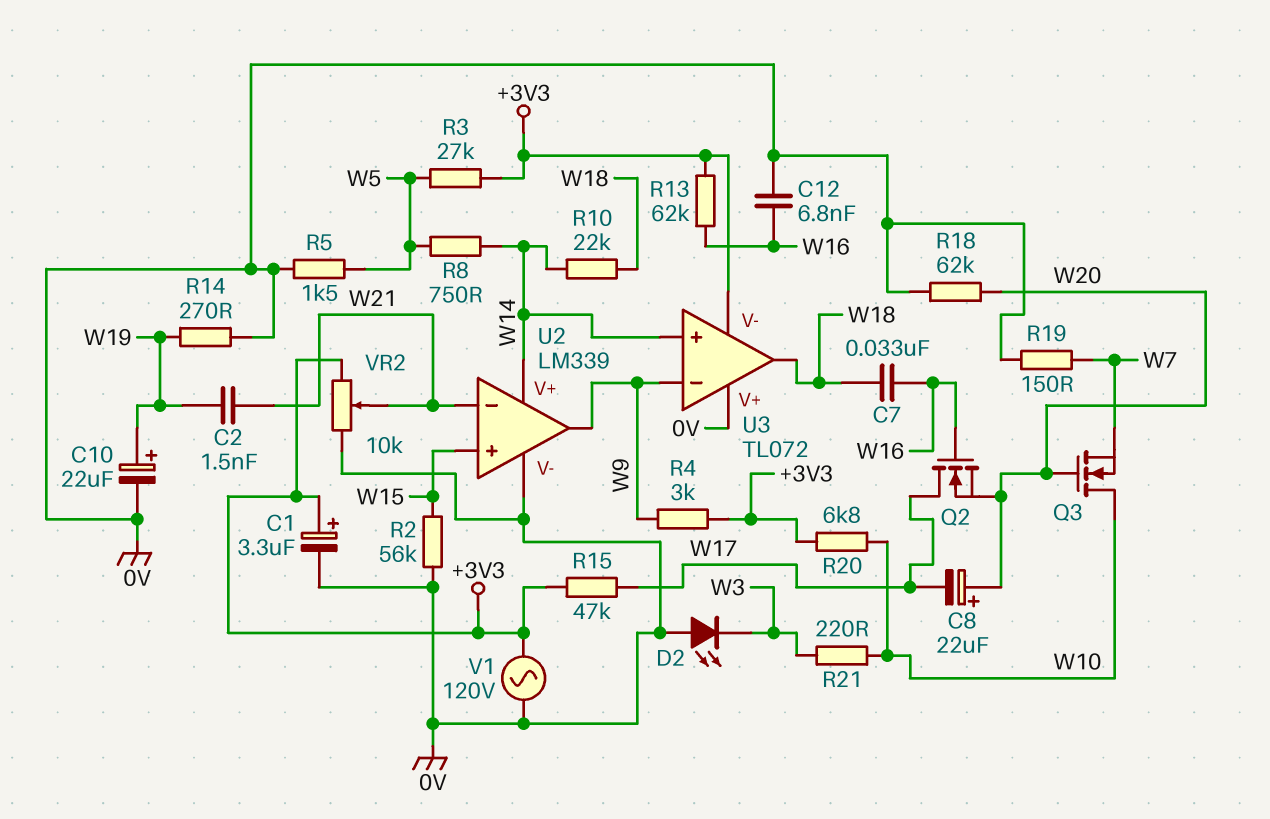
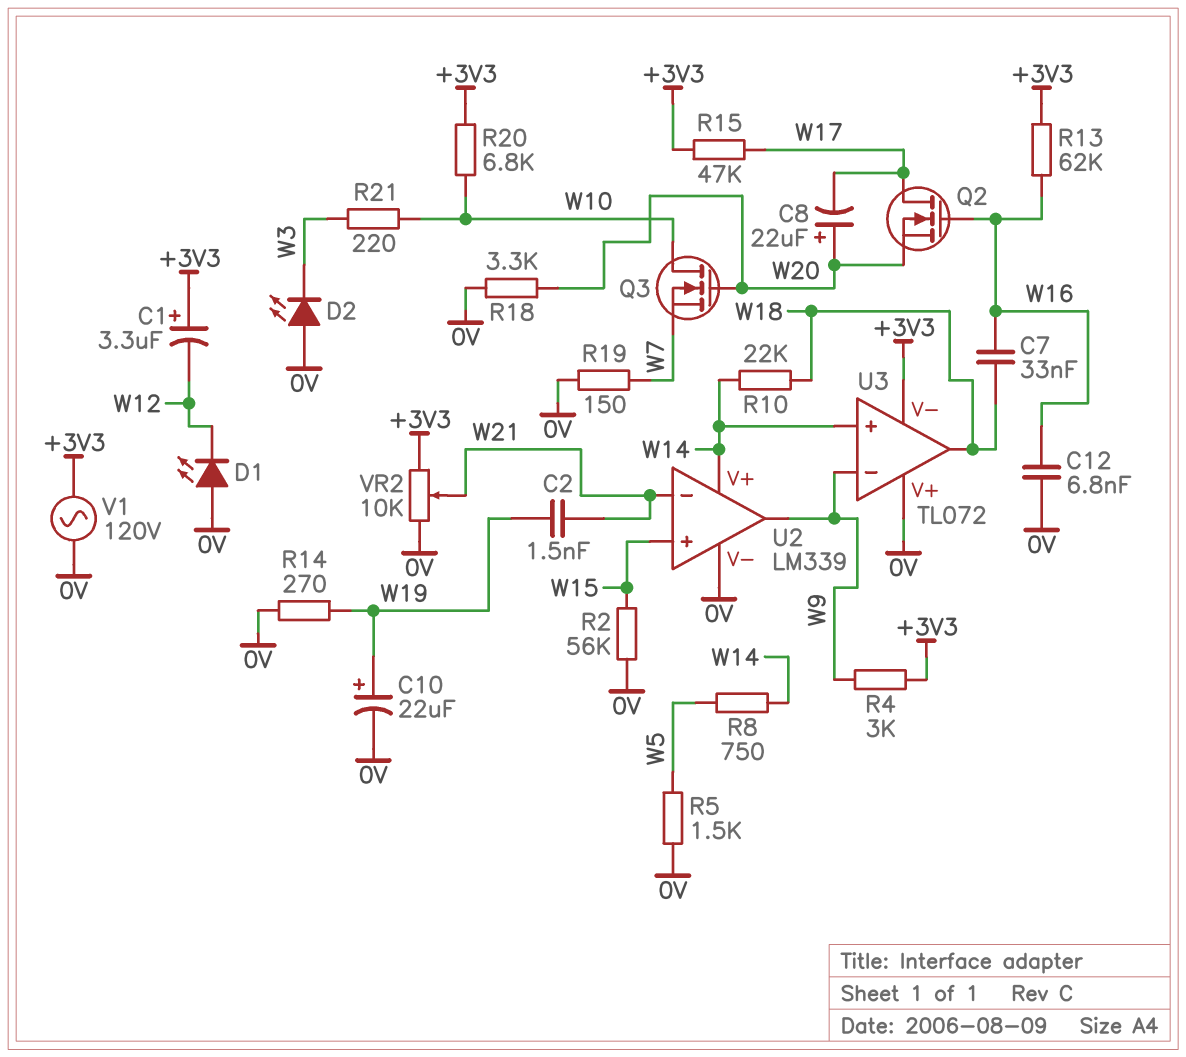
C1: 3.3uF (plus +3V3, minus 0V) -> 3.3uF (plus +3V3, minus W12)
D1: none -> LED (A 0V, K W12)
R3: 27k (+3V3, W5) -> none
R18: 62k (0V, W20) -> 3.3k (0V, W20)

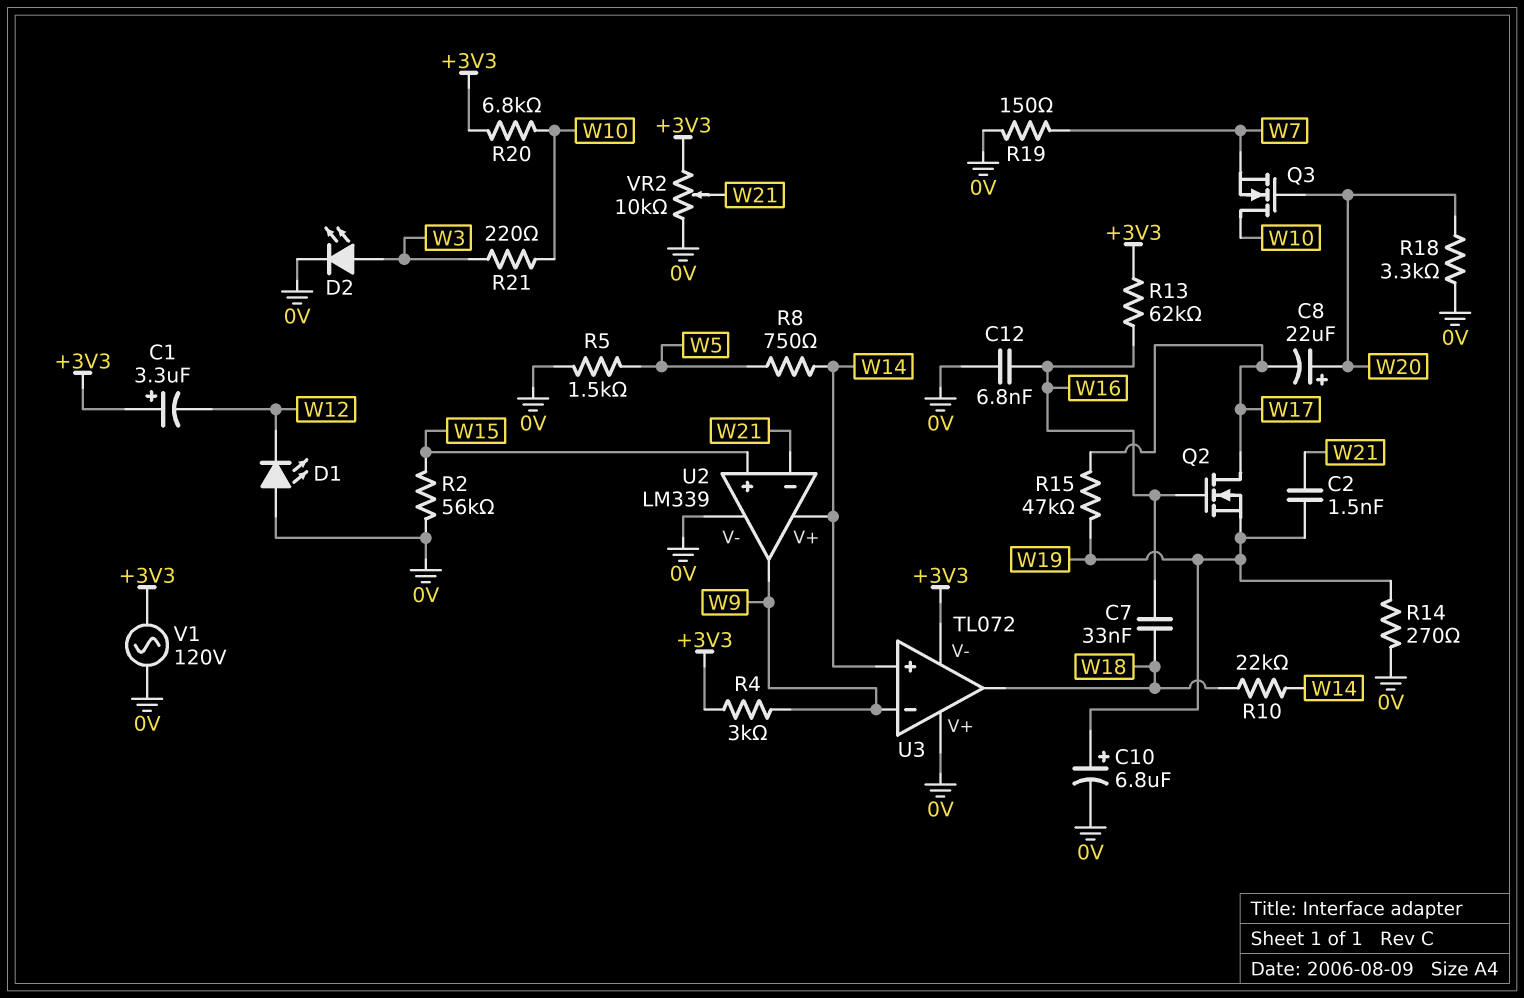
C10: 22uF (plus W19, minus 0V) -> 6.8uF (plus W19, minus 0V)
D2: LED (A 0V, K W3) -> LED (A W3, K 0V)
Q2: NMOS (G W16, D W17, S W20) -> NMOS (G W16, D W17, S W19)
R15: 47k (+3V3, W17) -> 47k (W17, W19)

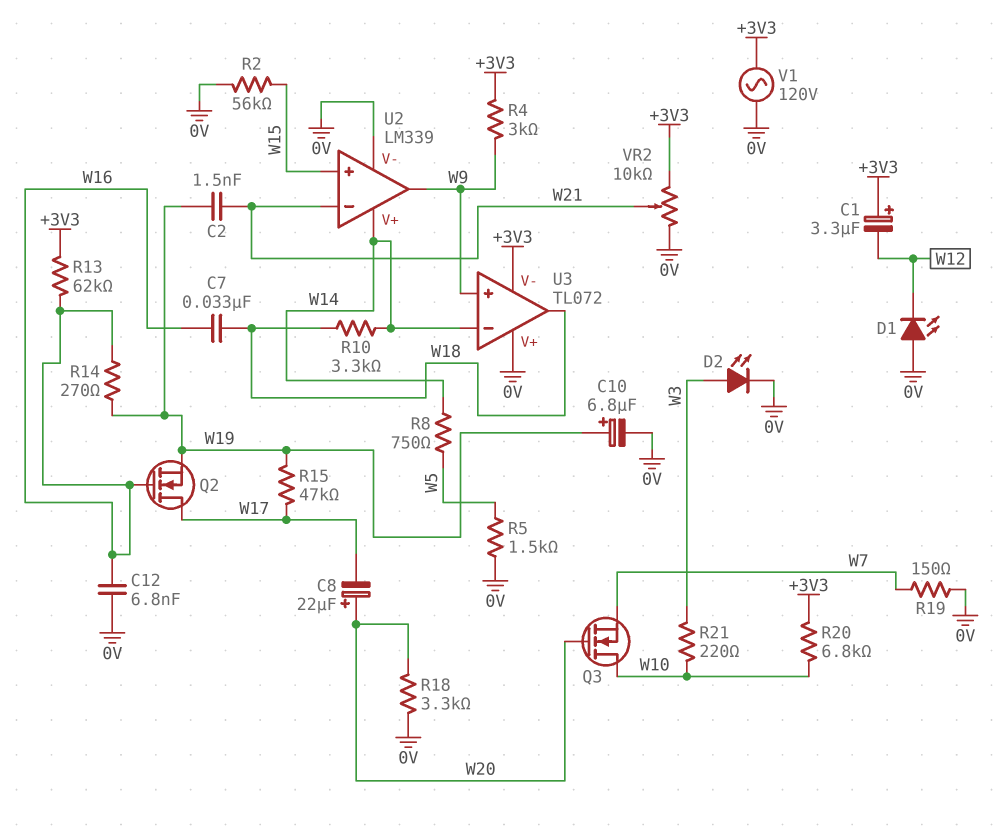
R10: 22k (W14, W18) -> 3.3k (W14, W18)
R14: 270 (0V, W19) -> 270 (W16, W19)
U3 pin in+: W14 -> W9
U3 pin in-: W9 -> W14

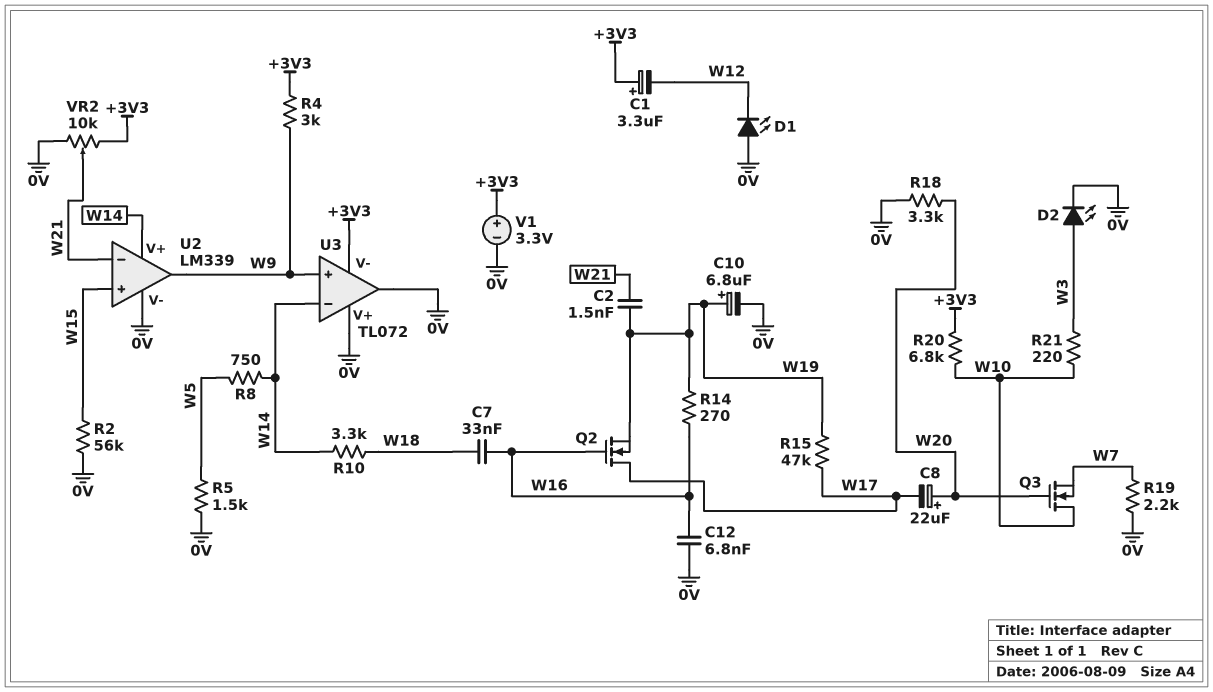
R13: 62k (+3V3, W16) -> none
R19: 150 (0V, W7) -> 2.2k (0V, W7)
U3 pin out: W18 -> 0V
V1: AC 120V (+3V3, 0V) -> 3.3V (plus +3V3, minus 0V)

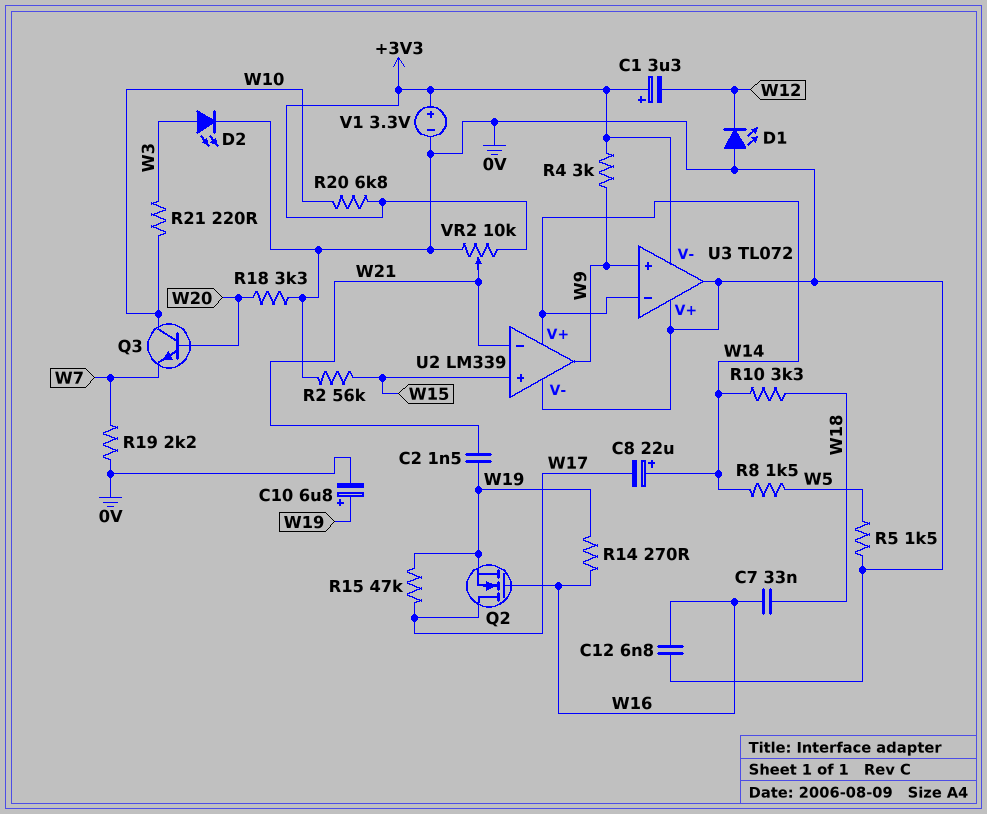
C8: 22uF (plus W20, minus W17) -> 22uF (plus W14, minus W17)
Q3: NMOS (G W20, D W10, S W7) -> NPN (B W20, C W10, E W7)
R8: 750 (W5, W14) -> 1.5k (W5, W14)

